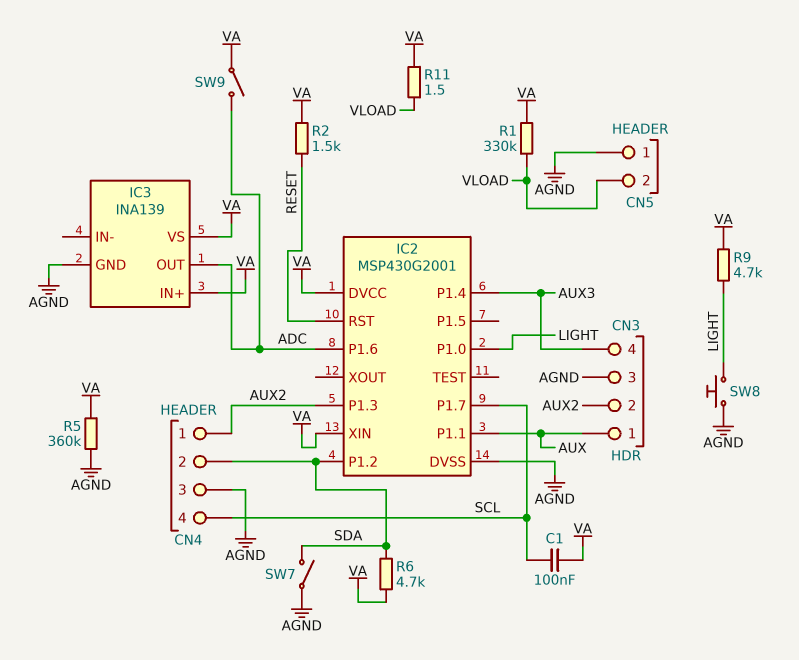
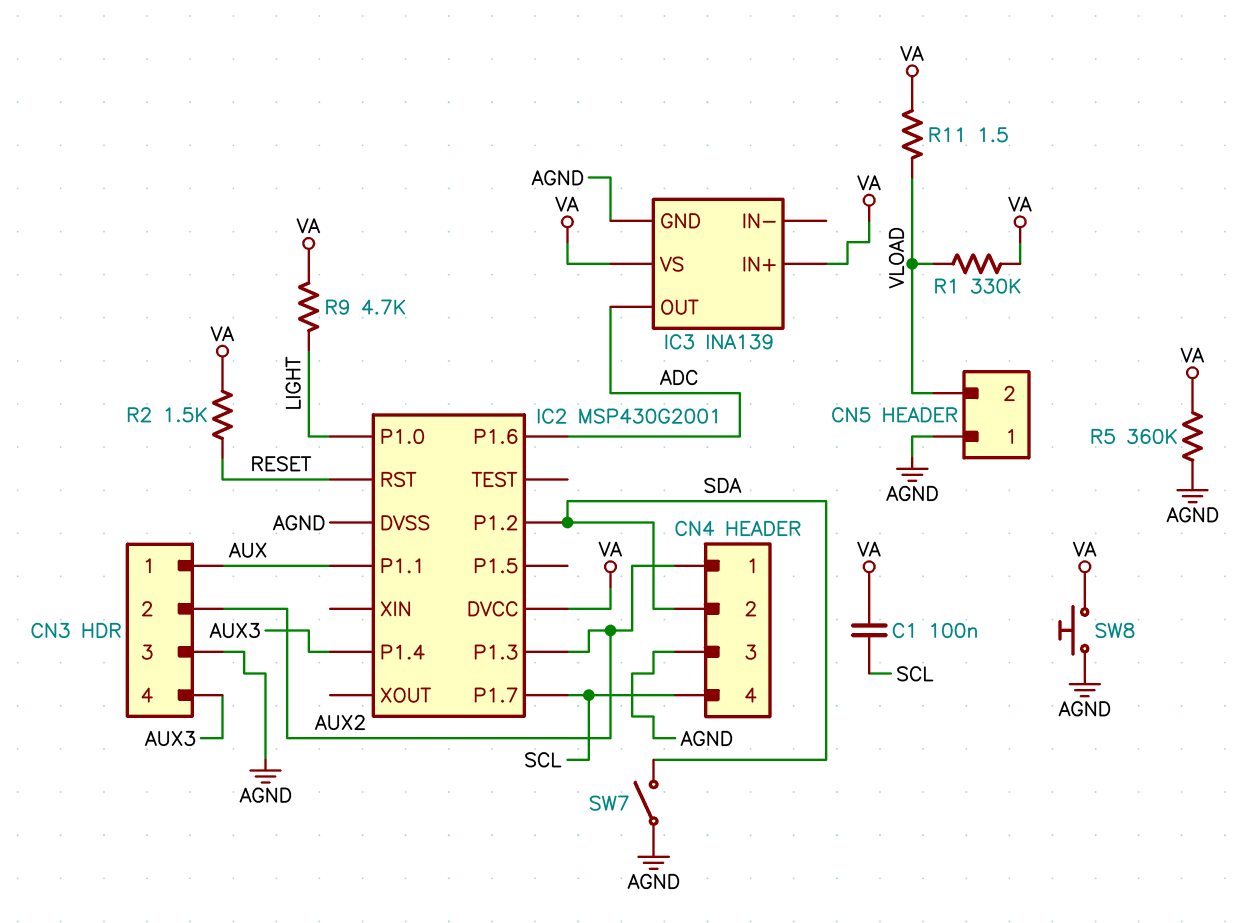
IC2 pin XIN: VA -> none
R6: 4.7k (SDA, VA) -> none
SW8: button (AGND, LIGHT) -> button (AGND, VA)
SW9: switch (ADC, VA) -> none

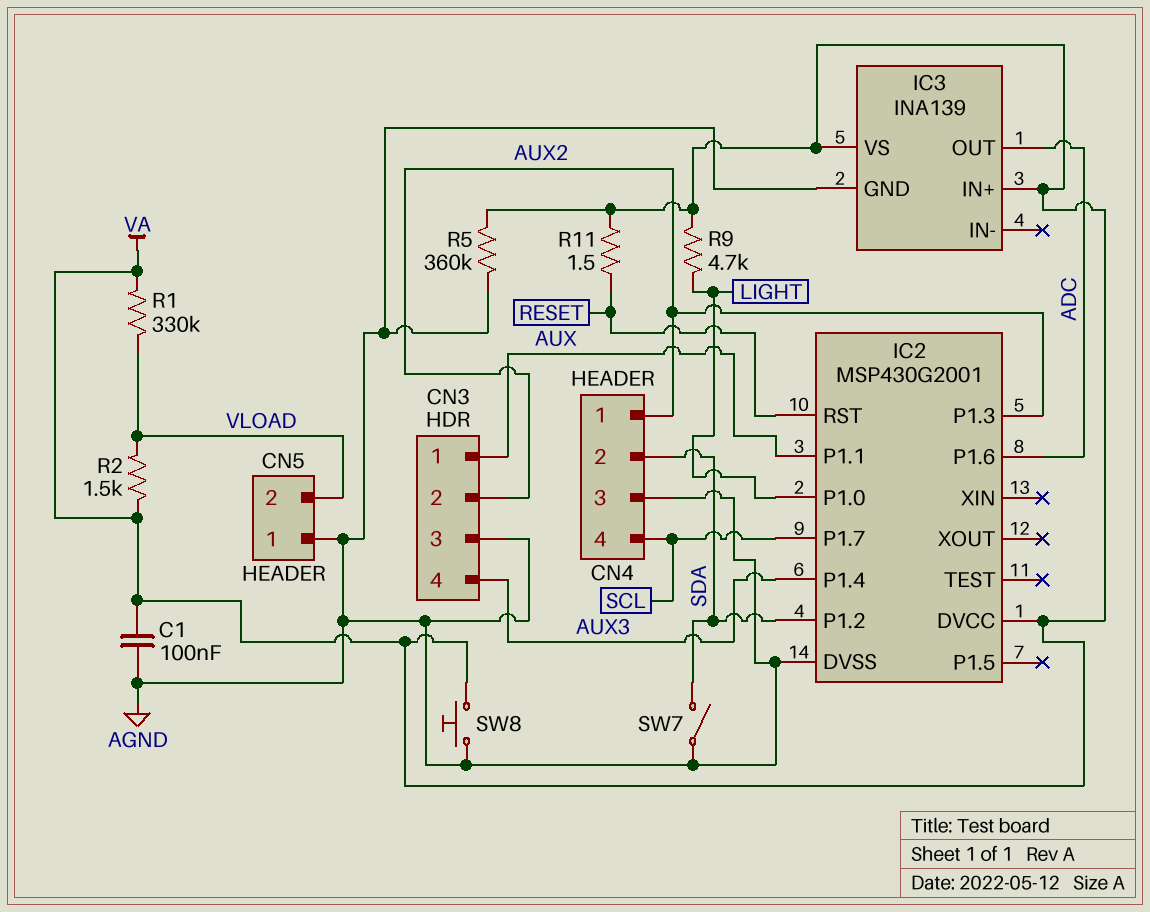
C1: 100nF (SCL, VA) -> 100nF (AGND, VA)
R2: 1.5k (RESET, VA) -> 1.5k (VA, VLOAD)
R11: 1.5 (VA, VLOAD) -> 1.5 (RESET, VA)

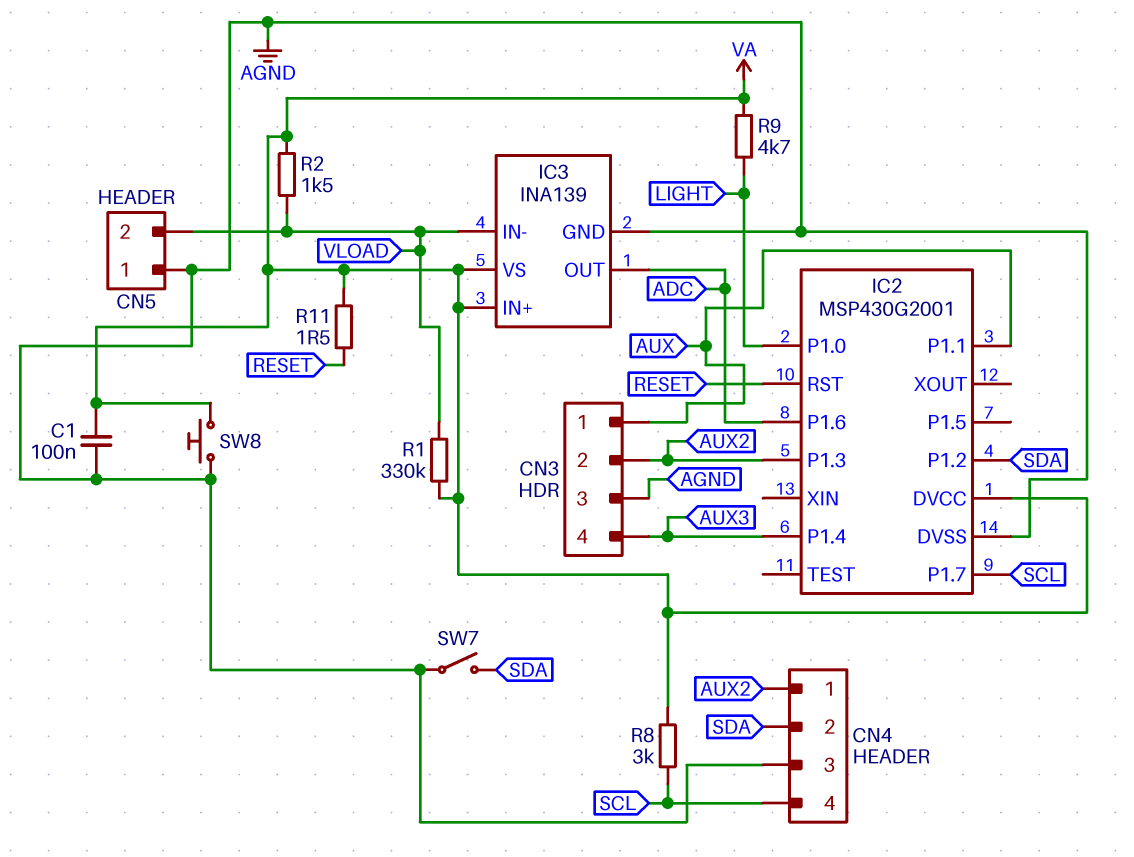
IC3 pin IN-: none -> VLOAD
R5: 360k (AGND, VA) -> none
R8: none -> 3k (SCL, VA)

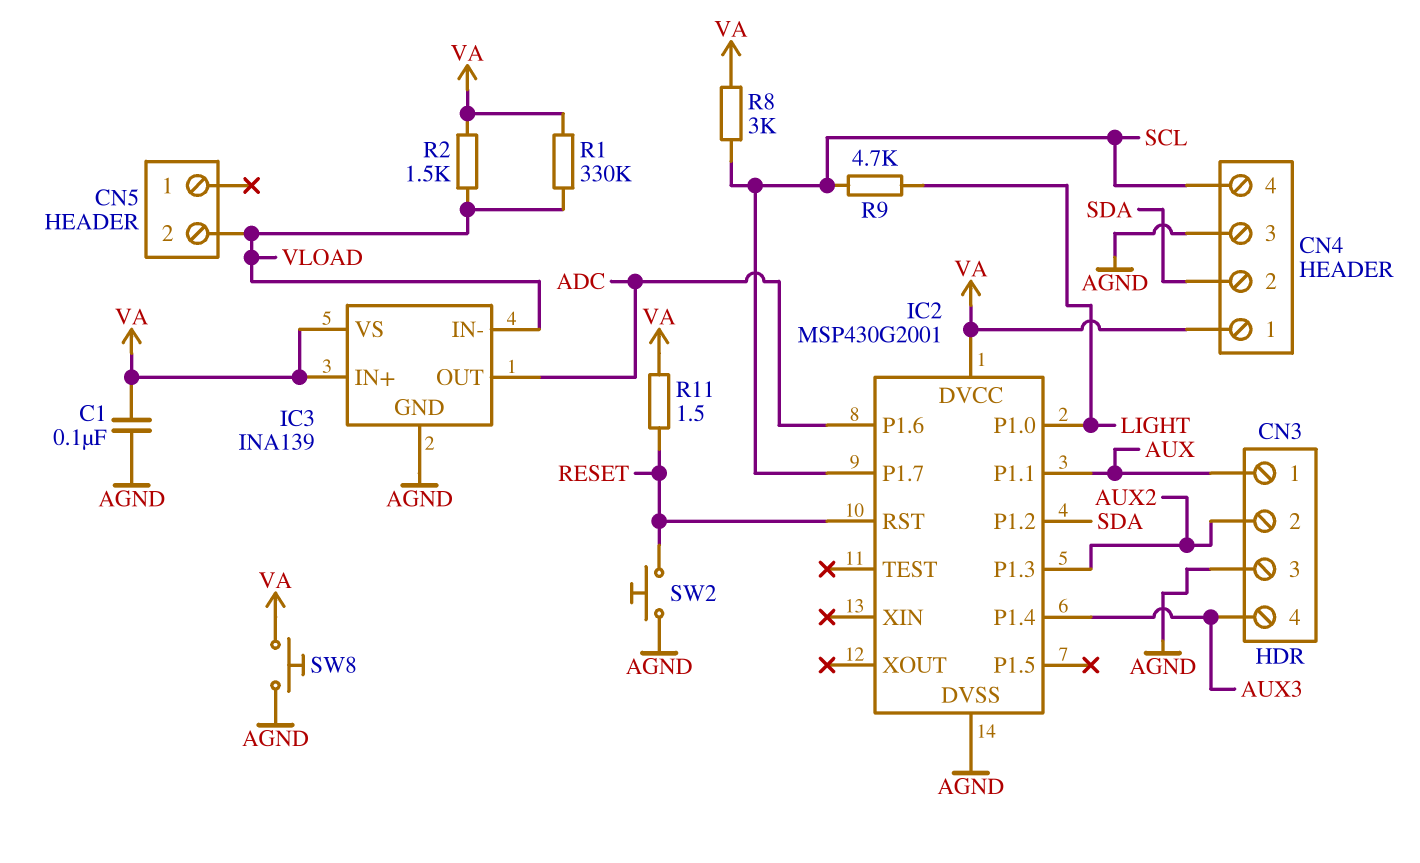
CN4 pin 1: AUX2 -> VA
CN5 pin 1: AGND -> none
R9: 4.7k (LIGHT, VA) -> 4.7k (LIGHT, SCL)
SW2: none -> button (AGND, RESET)
SW7: switch (AGND, SDA) -> none

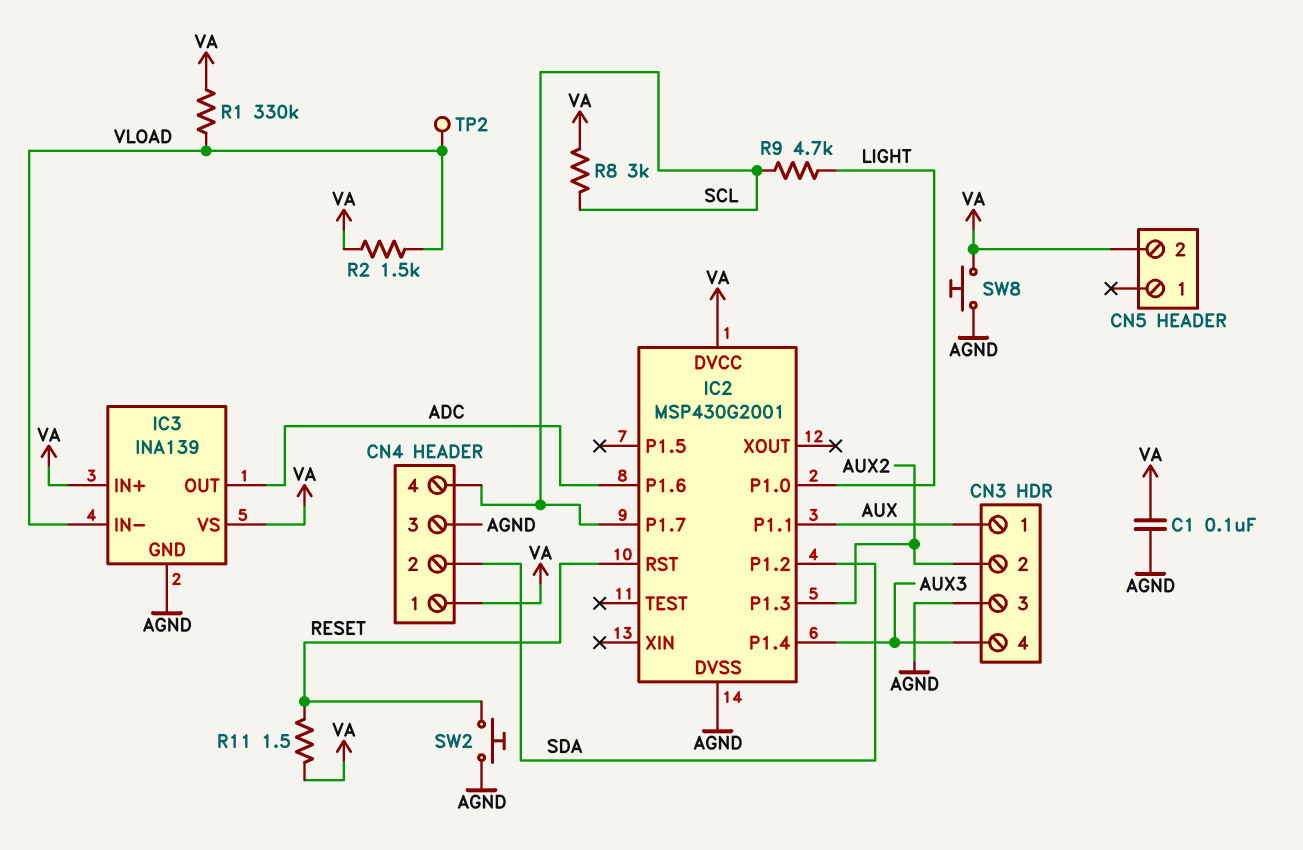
CN5 pin 2: VLOAD -> VA
TP2: none -> test point (VLOAD)

